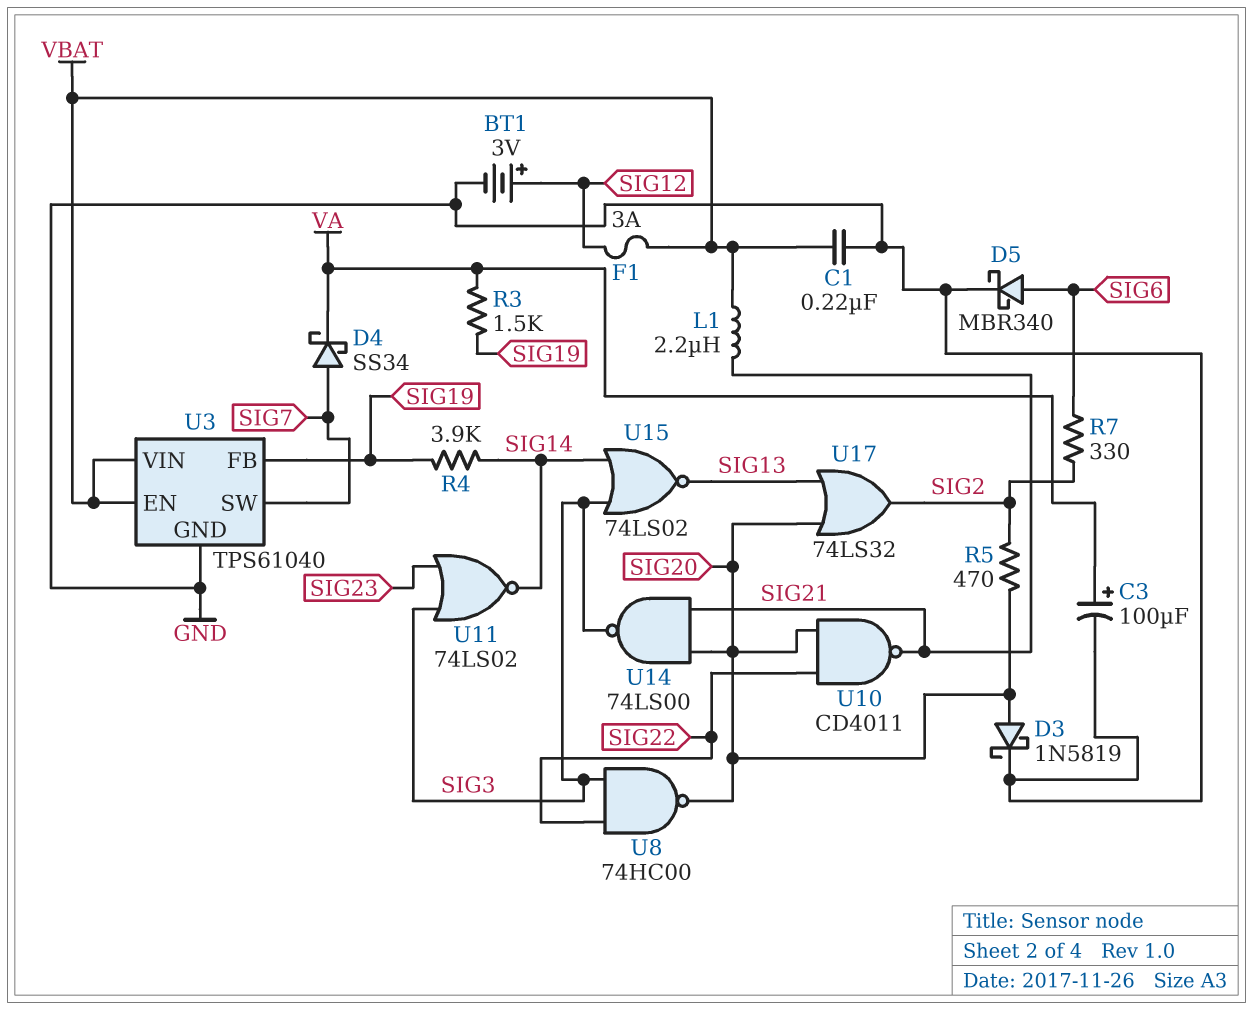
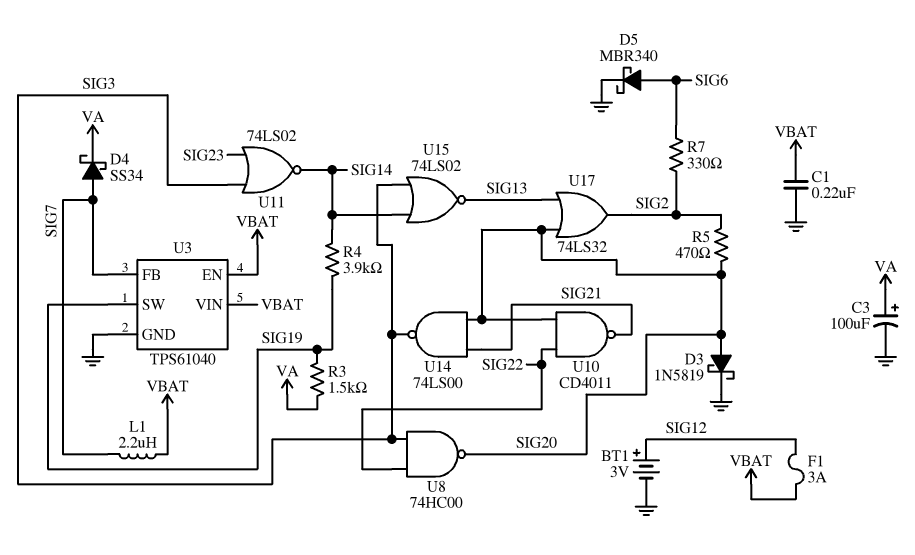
L1: 2.2uH (SIG21, VBAT) -> 2.2uH (SIG7, VBAT)
U3 pin FB: SIG19 -> SIG7
U3 pin SW: SIG7 -> SIG19

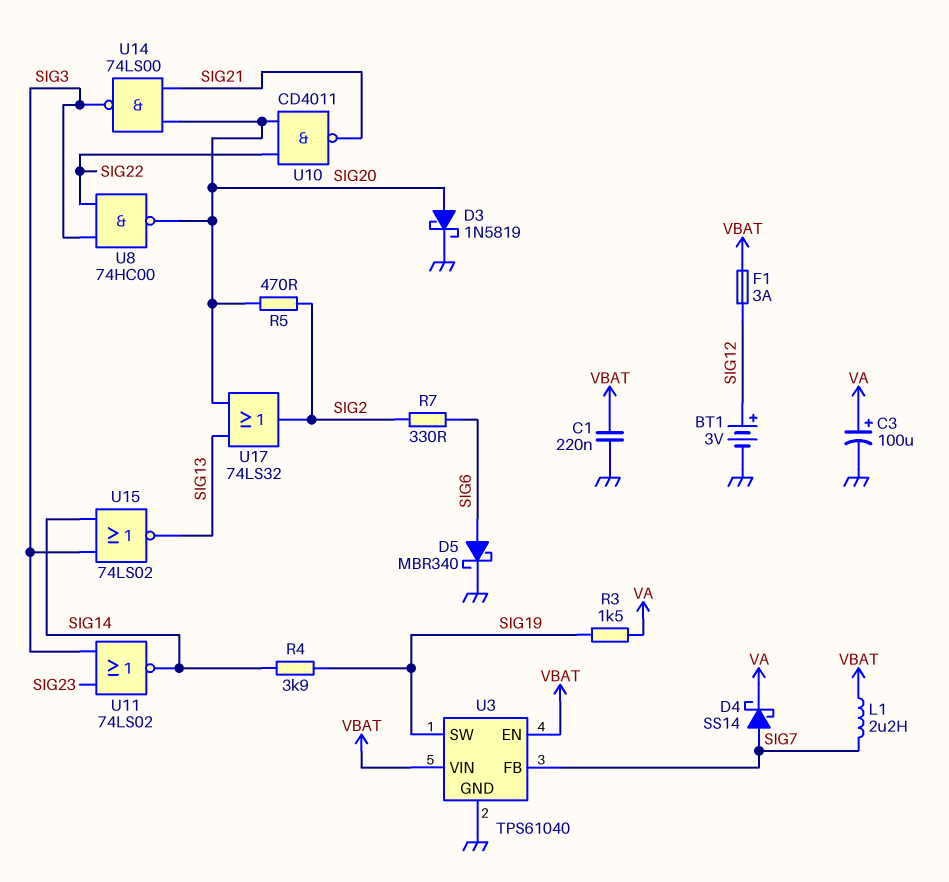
D4: schottky SS34 (A SIG7, K VA) -> schottky SS14 (A SIG7, K VA)

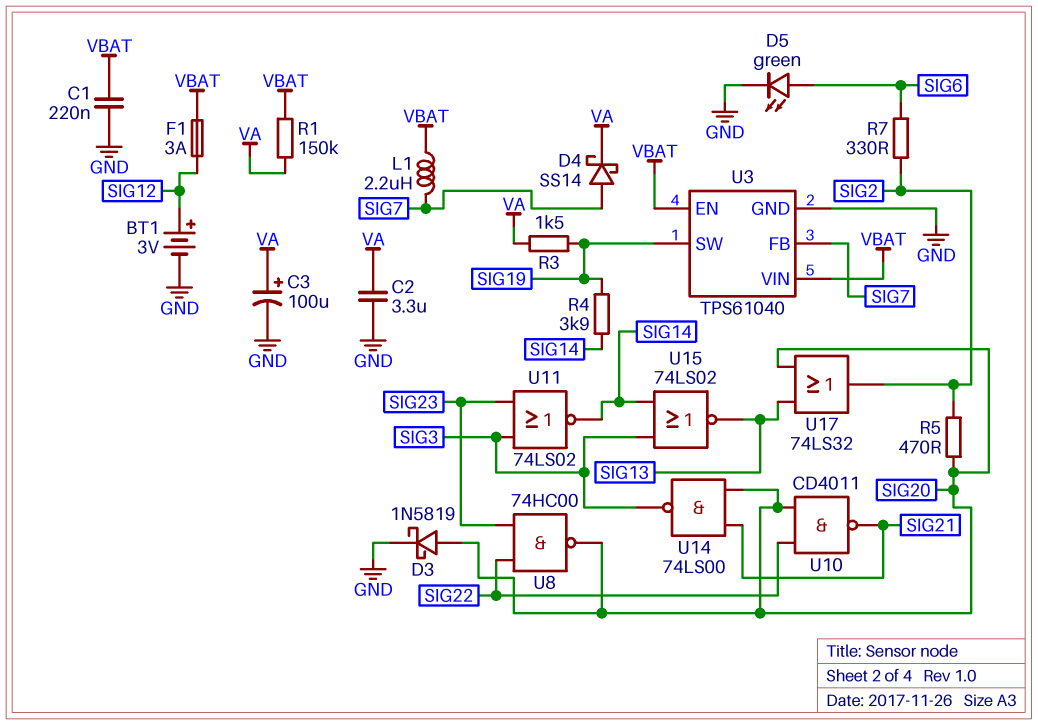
C2: none -> 3.3uF (GND, VA)
D5: schottky MBR340 (A SIG6, K GND) -> LED green (A SIG6, K GND)
R1: none -> 150k (VA, VBAT)
U8: NAND 74HC00 (in SIG3, in SIG22, out SIG20) -> NAND 74HC00 (in SIG22, in SIG23, out SIG20)

